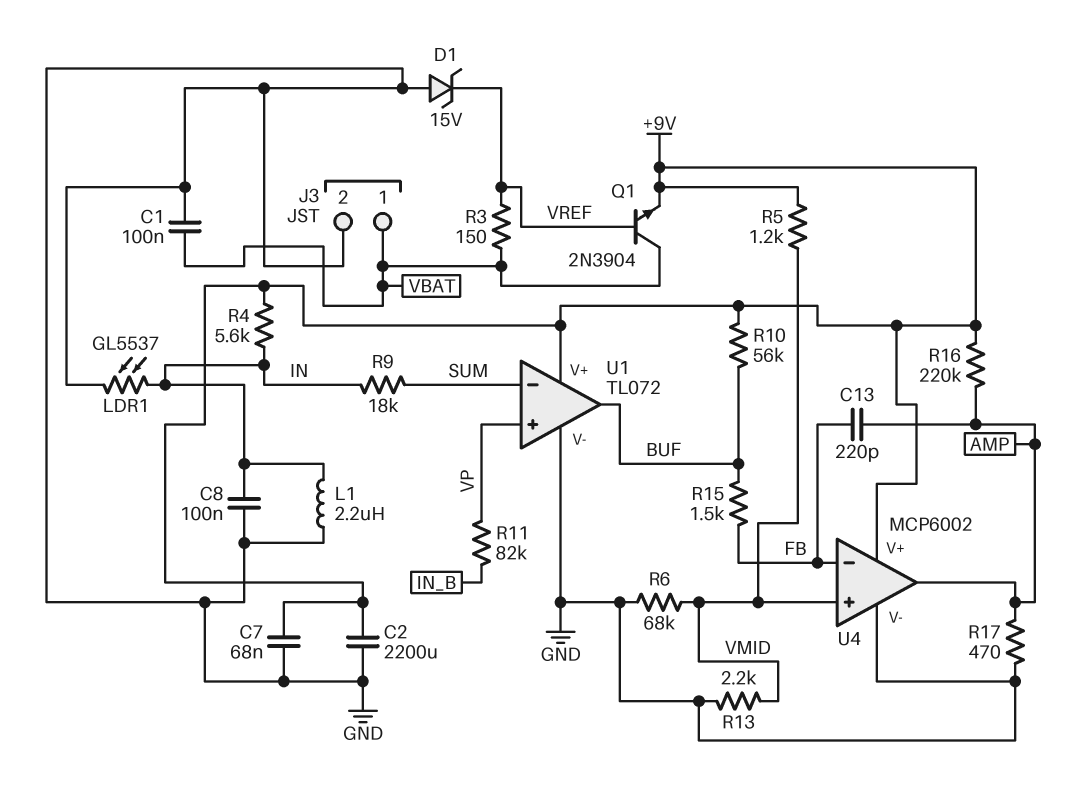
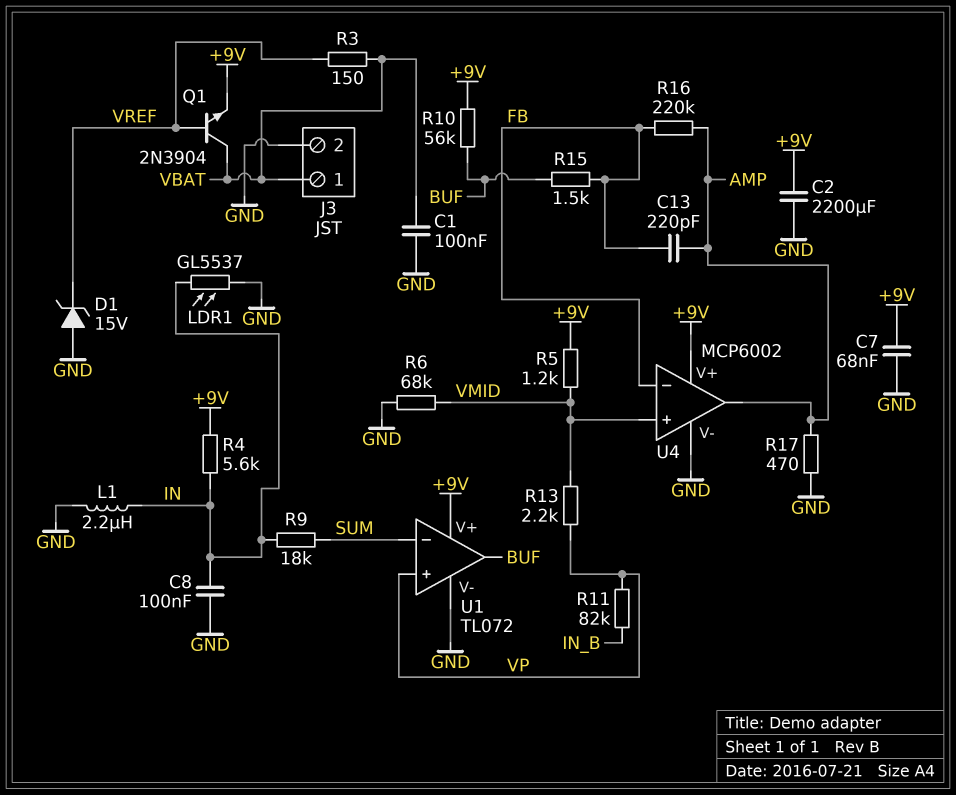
R13: 2.2k (GND, VMID) -> 2.2k (VMID, VP)
R16: 220k (+9V, AMP) -> 220k (AMP, FB)

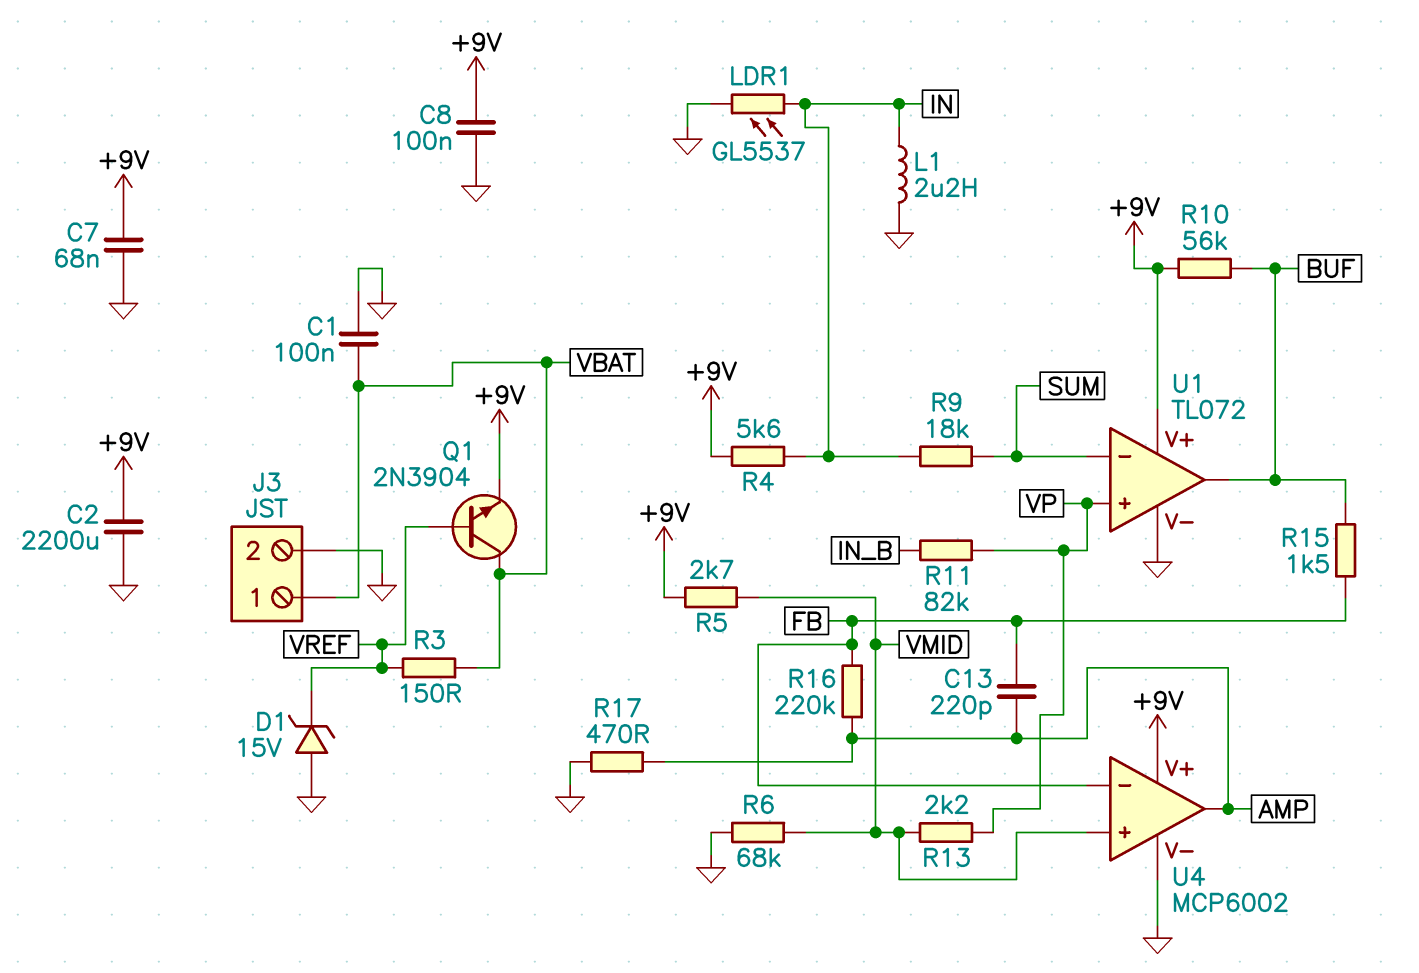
C8: 100nF (GND, IN) -> 100nF (+9V, GND)
R5: 1.2k (+9V, VMID) -> 2.7k (+9V, VMID)

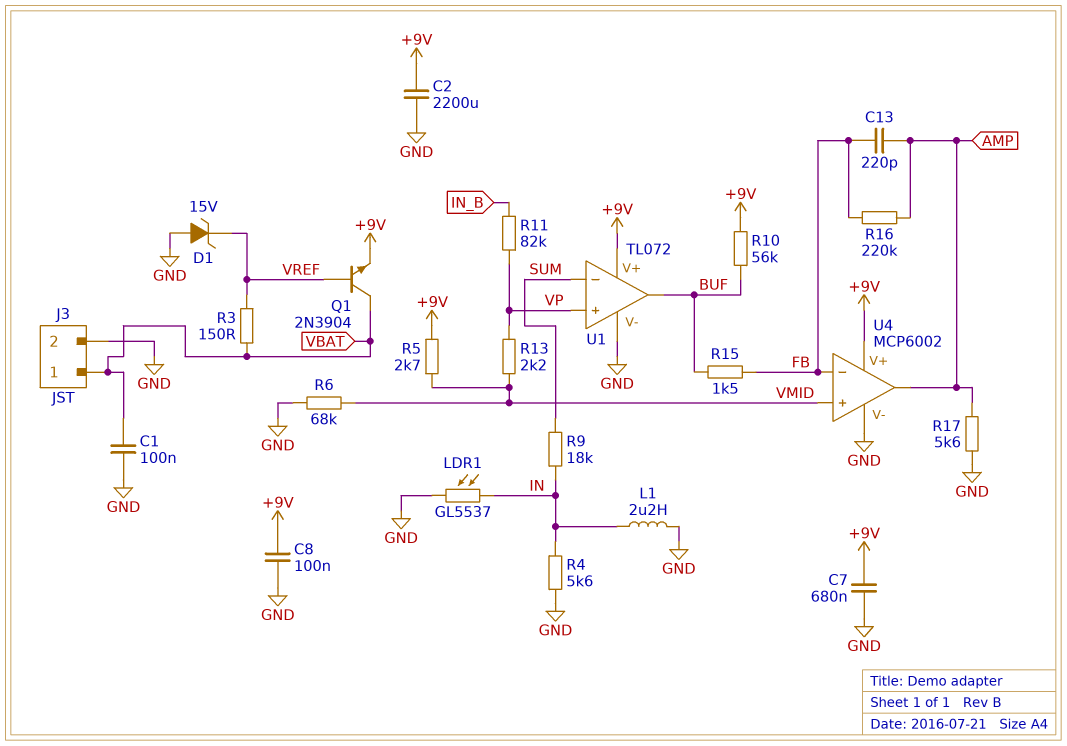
C7: 68nF (+9V, GND) -> 680nF (+9V, GND)
R4: 5.6k (+9V, IN) -> 5.6k (GND, IN)
R17: 470 (AMP, GND) -> 5.6k (AMP, GND)

